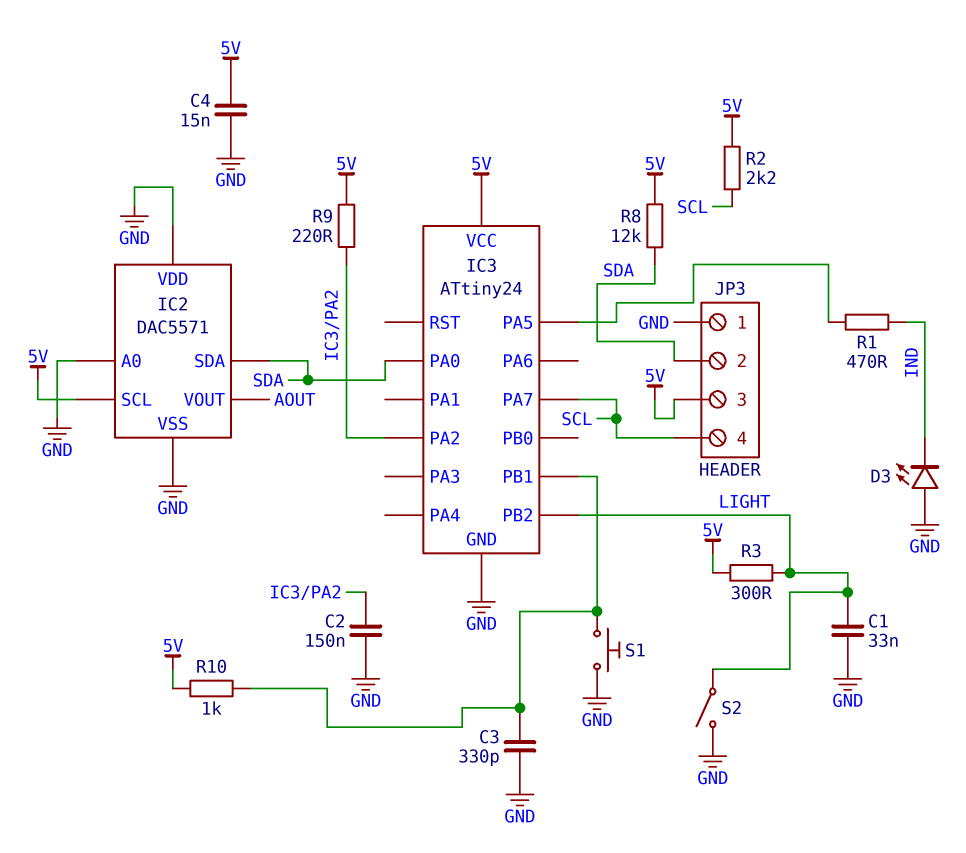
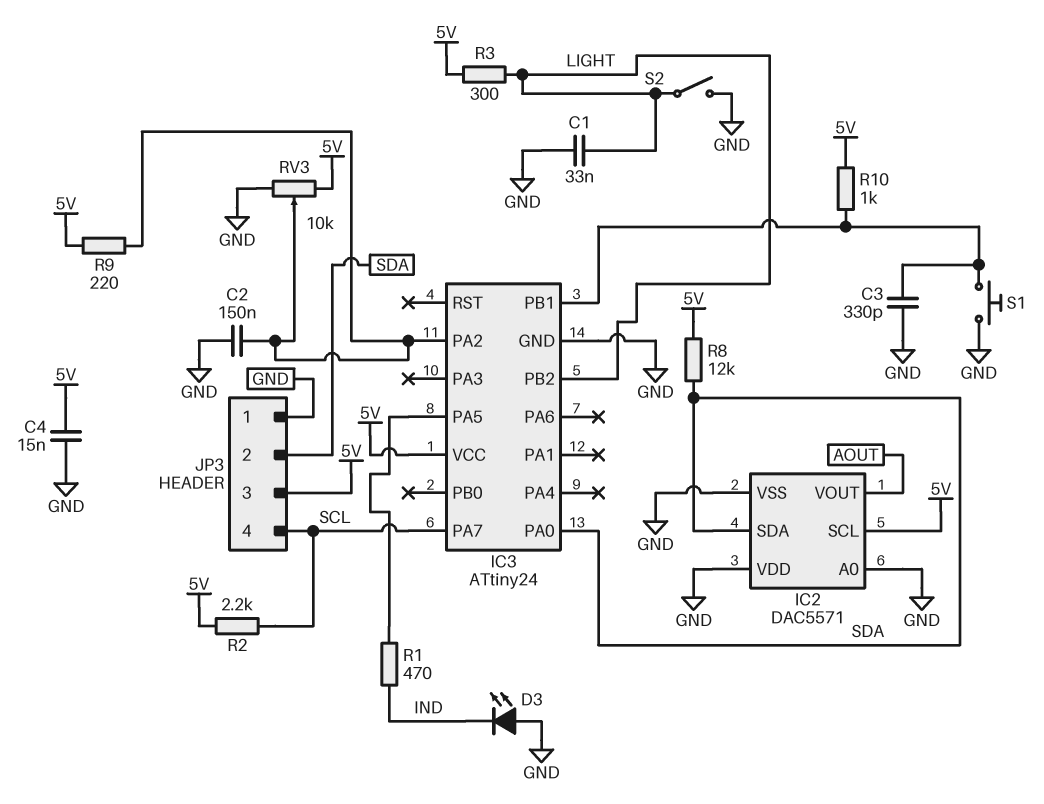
RV3: none -> 10k (5V, GND, wiper IC3/PA2)

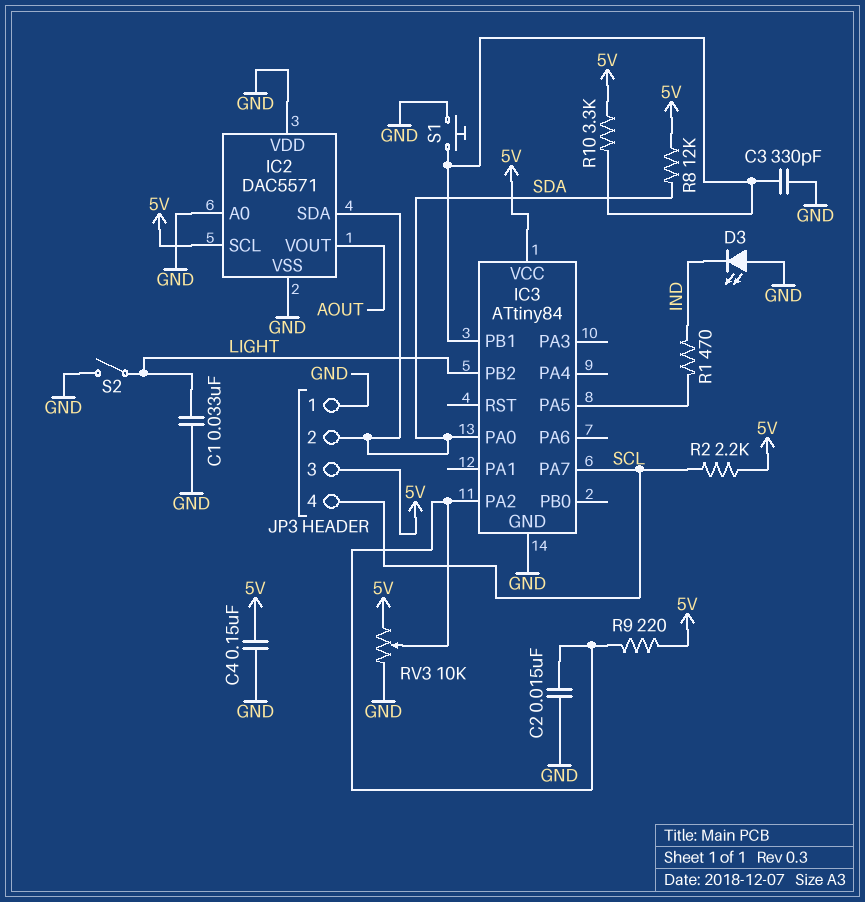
C2: 150nF (GND, IC3/PA2) -> 15nF (GND, IC3/PA2)
C4: 15nF (5V, GND) -> 150nF (5V, GND)
IC3: ATtiny24 -> ATtiny84
R3: 300 (5V, LIGHT) -> none
R10: 1k (5V, IC3/PB1) -> 3.3k (5V, IC3/PB1)

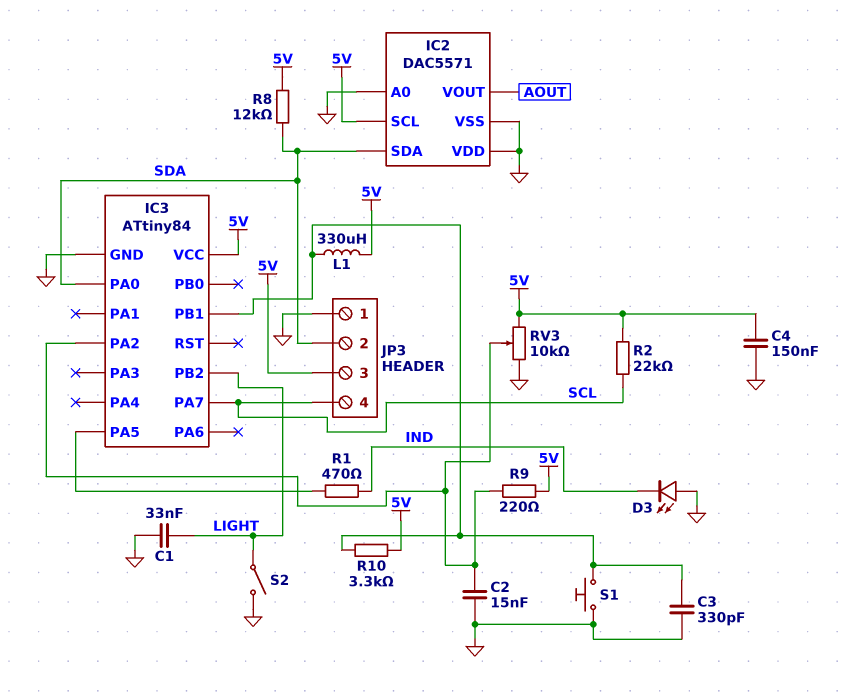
L1: none -> 330uH (5V, IC3/PB1)
R2: 2.2k (5V, SCL) -> 22k (5V, SCL)

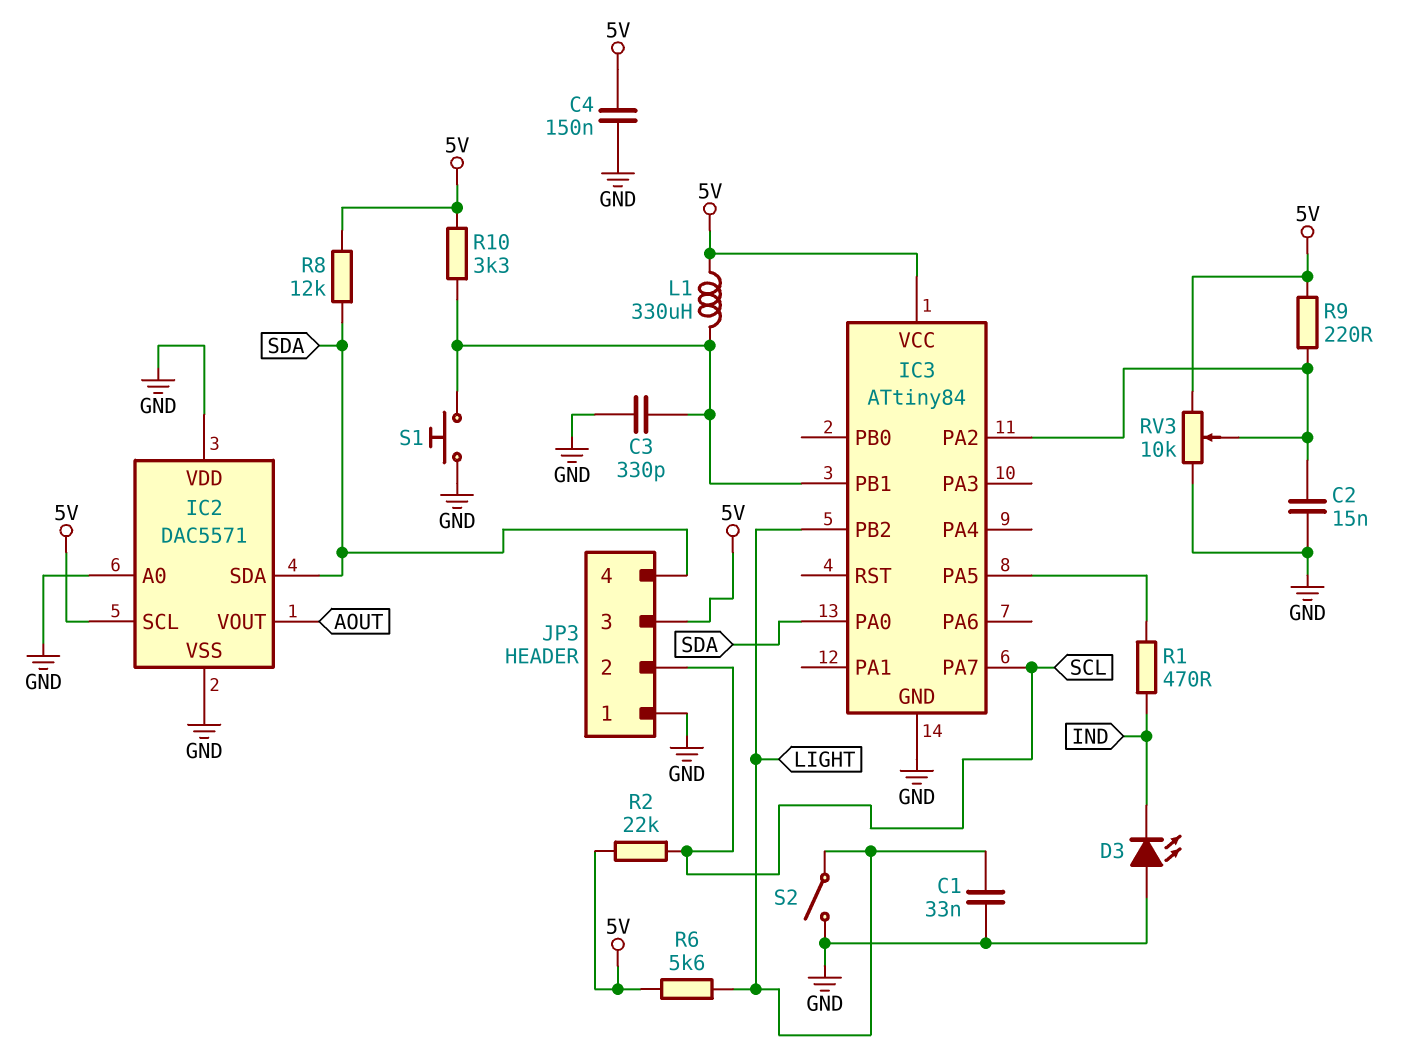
JP3 pin 2: SDA -> SCL
JP3 pin 4: SCL -> SDA
R6: none -> 5.6k (5V, LIGHT)

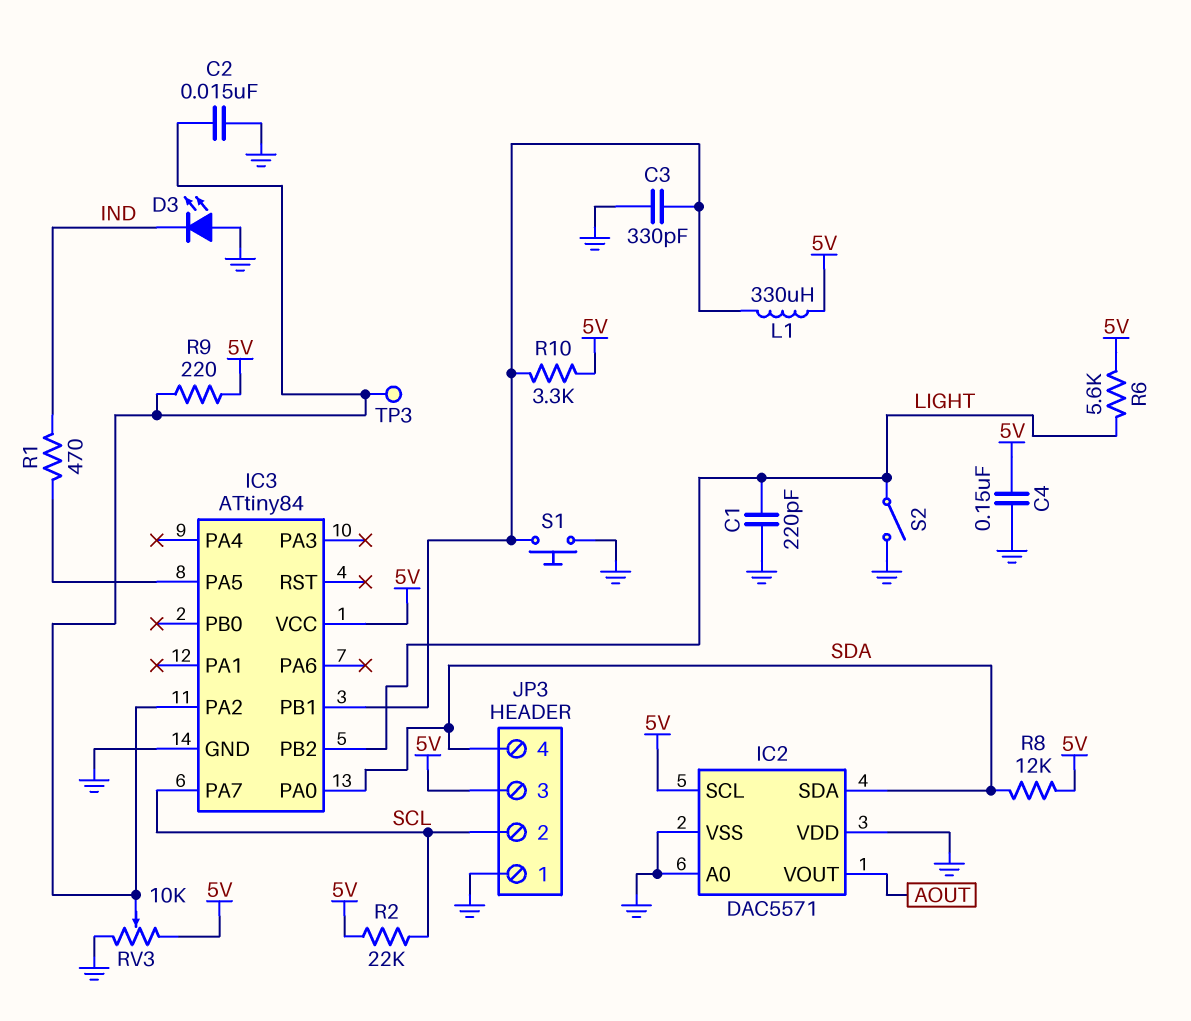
C1: 33nF (GND, LIGHT) -> 220pF (GND, LIGHT)
TP3: none -> test point (IC3/PA2)

